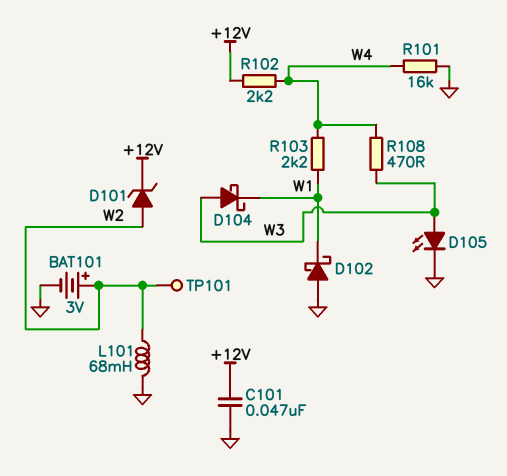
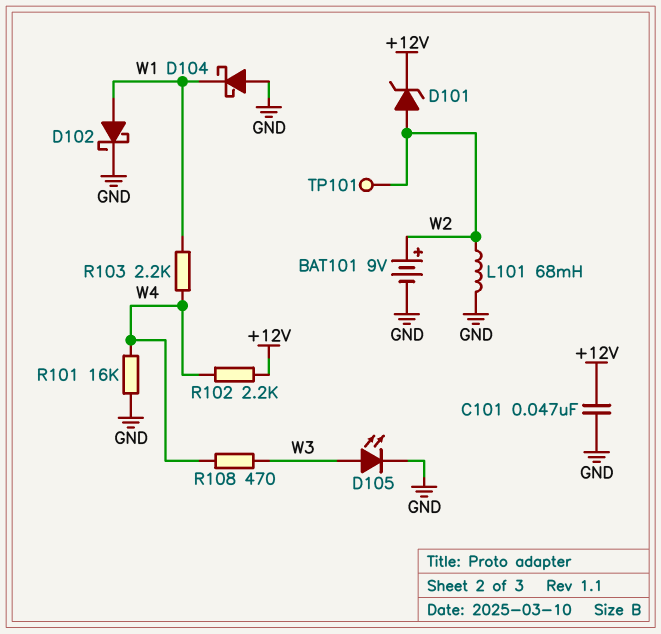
BAT101: 3V (plus W2, minus GND) -> 9V (plus W2, minus GND)
D102: schottky (A GND, K W1) -> schottky (A W1, K GND)
D104: schottky (A W3, K W1) -> schottky (A GND, K W1)

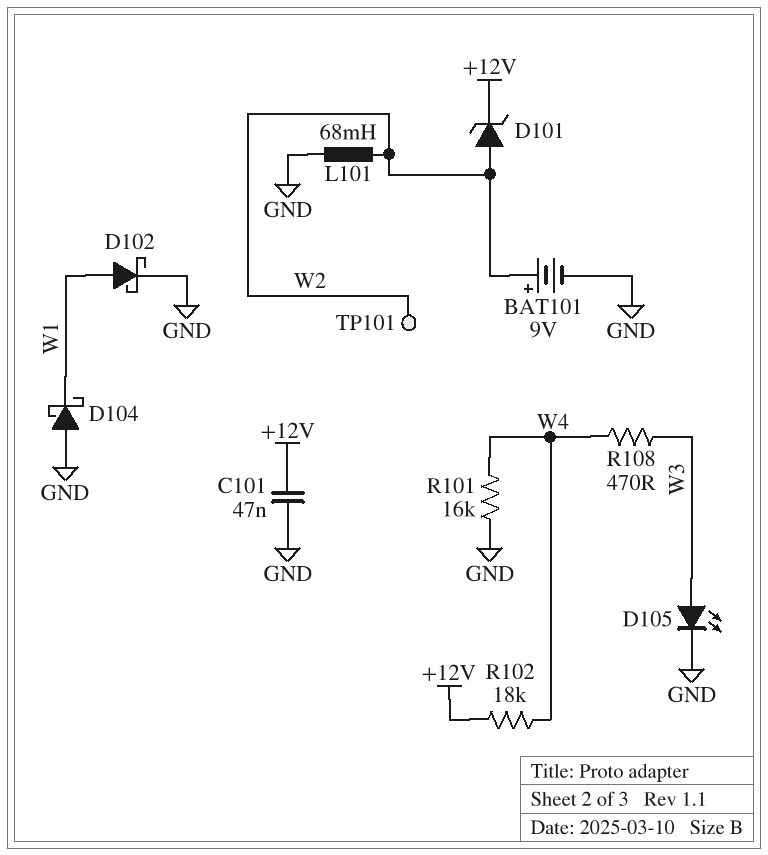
R102: 2.2k (+12V, W4) -> 18k (+12V, W4)
R103: 2.2k (W1, W4) -> none

